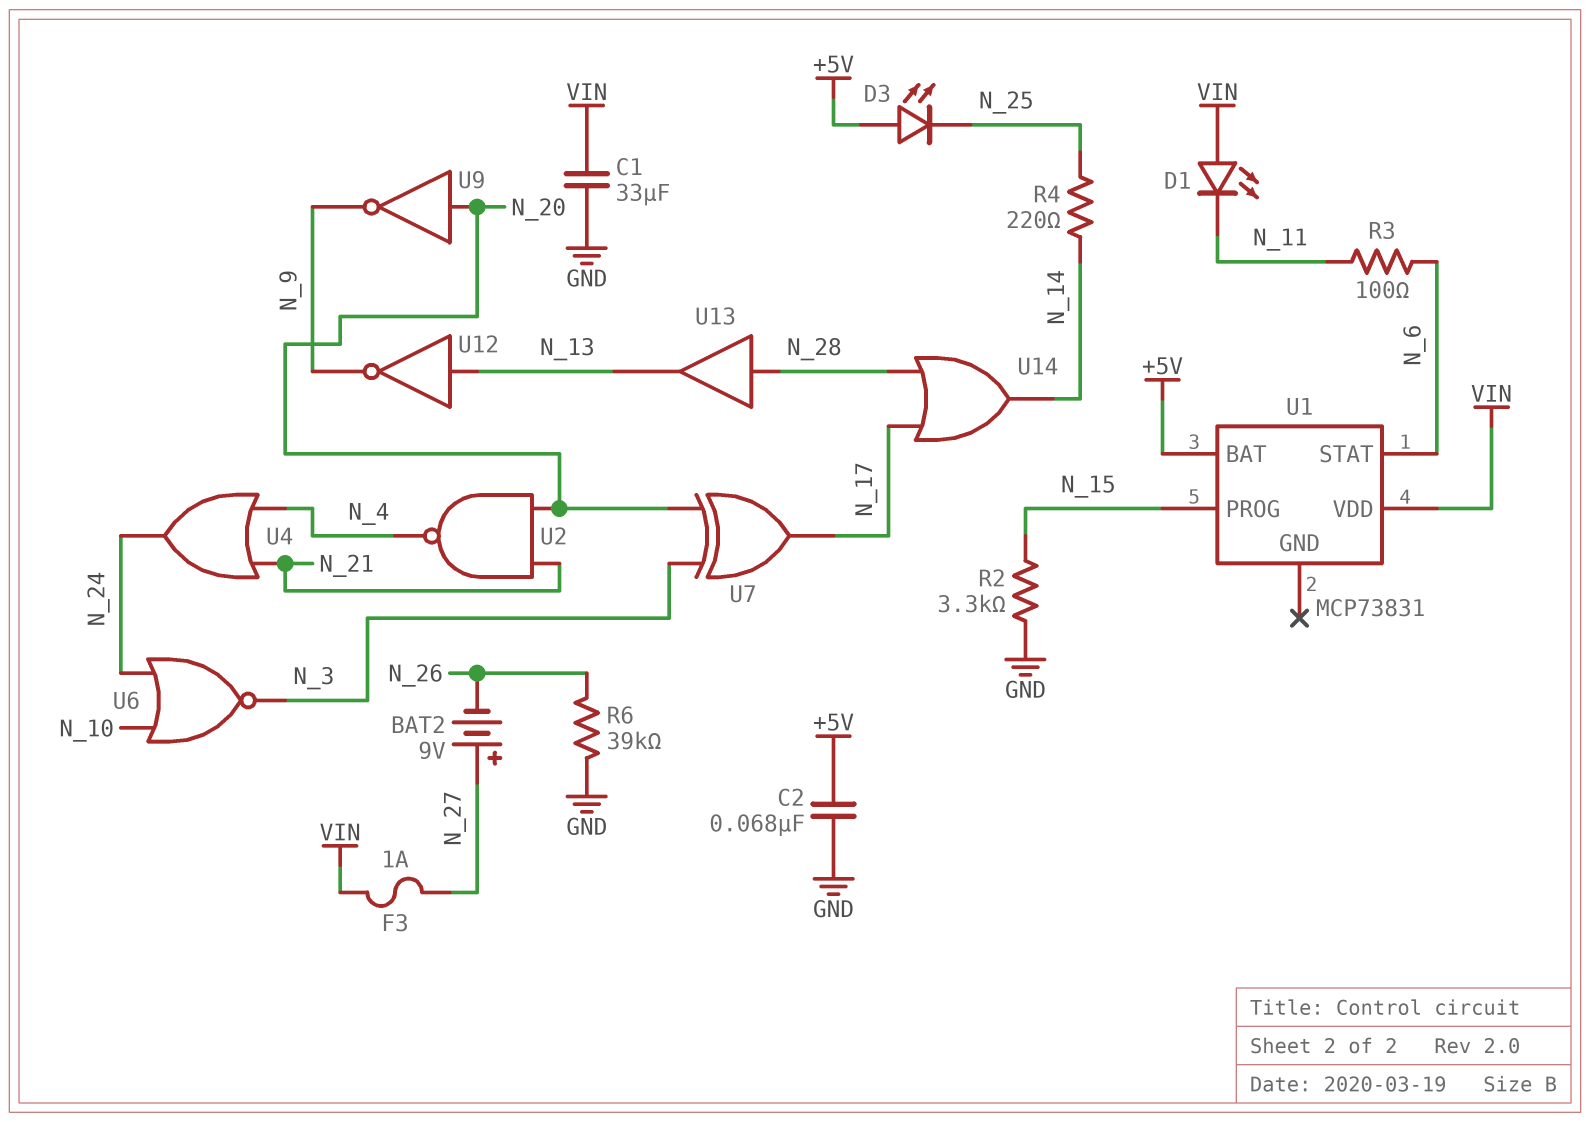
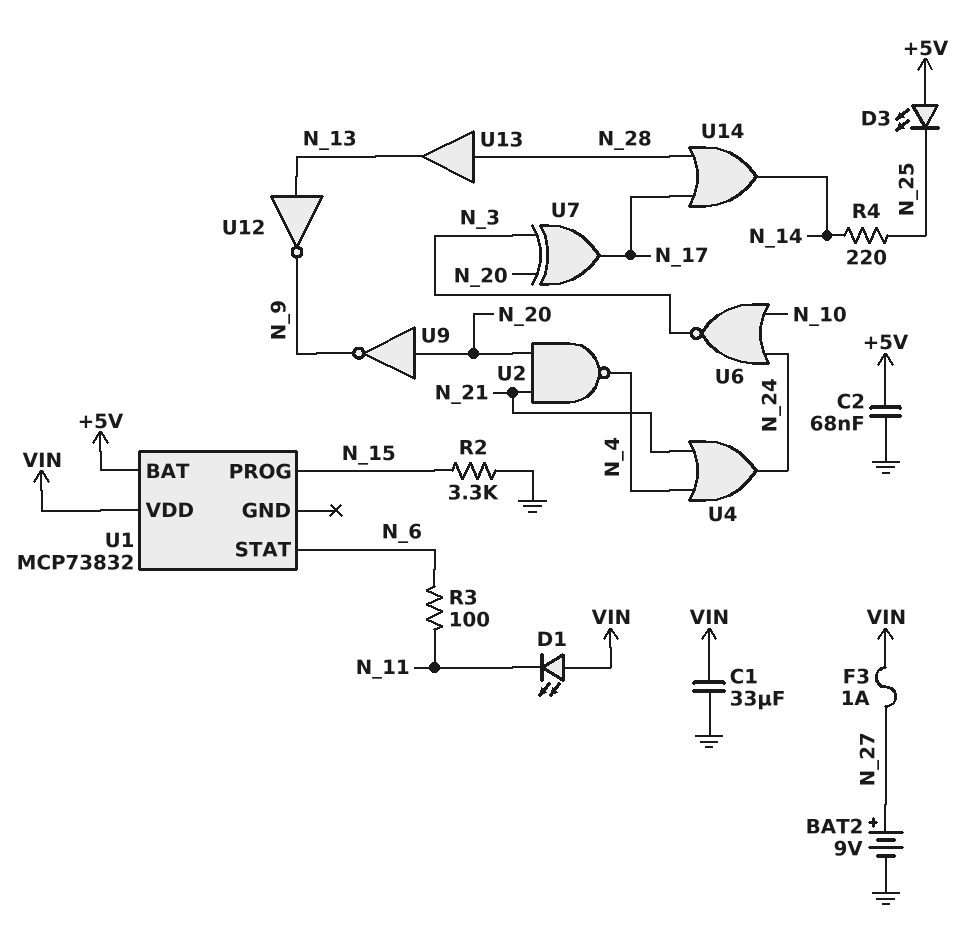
BAT2: 9V (plus N_27, minus N_26) -> 9V (plus N_27, minus GND)
R6: 39k (GND, N_26) -> none
U1: MCP73831 -> MCP73832

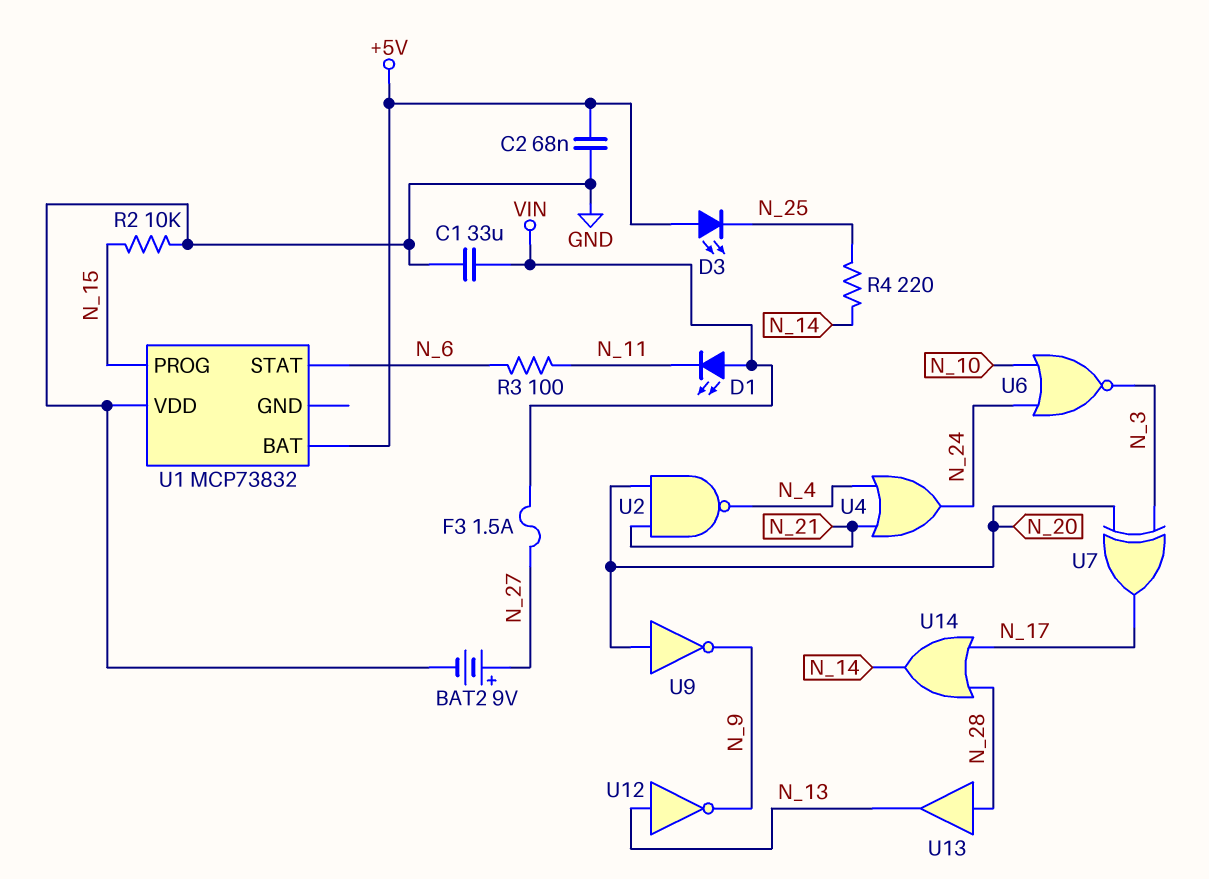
F3: 1A (N_27, VIN) -> 1.5A (N_27, VIN)
R2: 3.3k (GND, N_15) -> 10k (GND, N_15)
U1 pin VDD: VIN -> GND

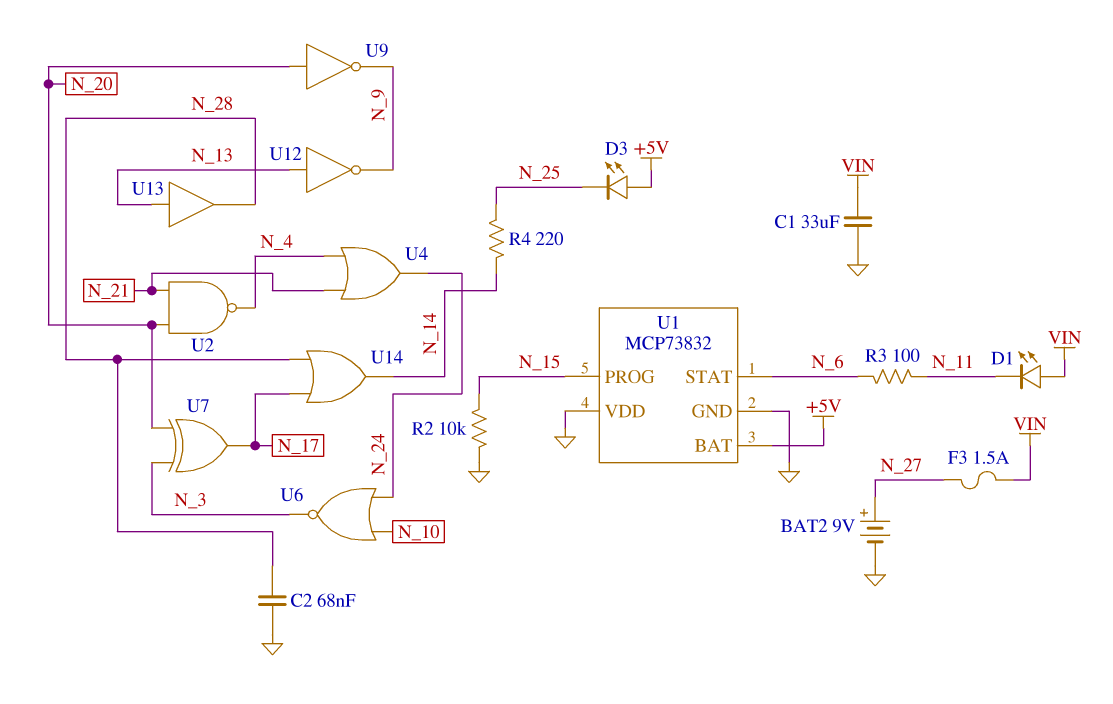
C2: 68nF (+5V, GND) -> 68nF (GND, N_28)
U1 pin GND: none -> GND
U13: buffer (in N_28, out N_13) -> buffer (in N_13, out N_28)

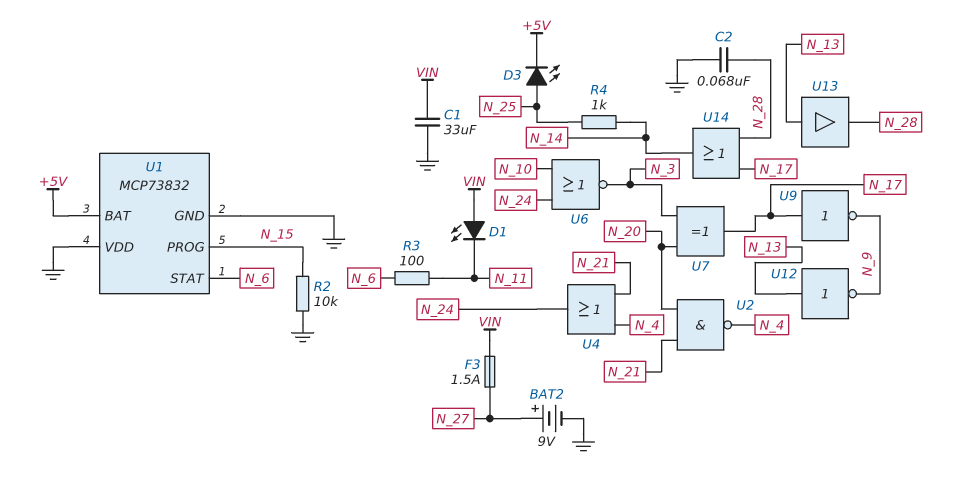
D3: LED (A +5V, K N_25) -> LED (A N_25, K +5V)
R4: 220 (N_14, N_25) -> 1k (N_14, N_25)
U9: NOT (in N_20, out N_9) -> NOT (in N_17, out N_9)

